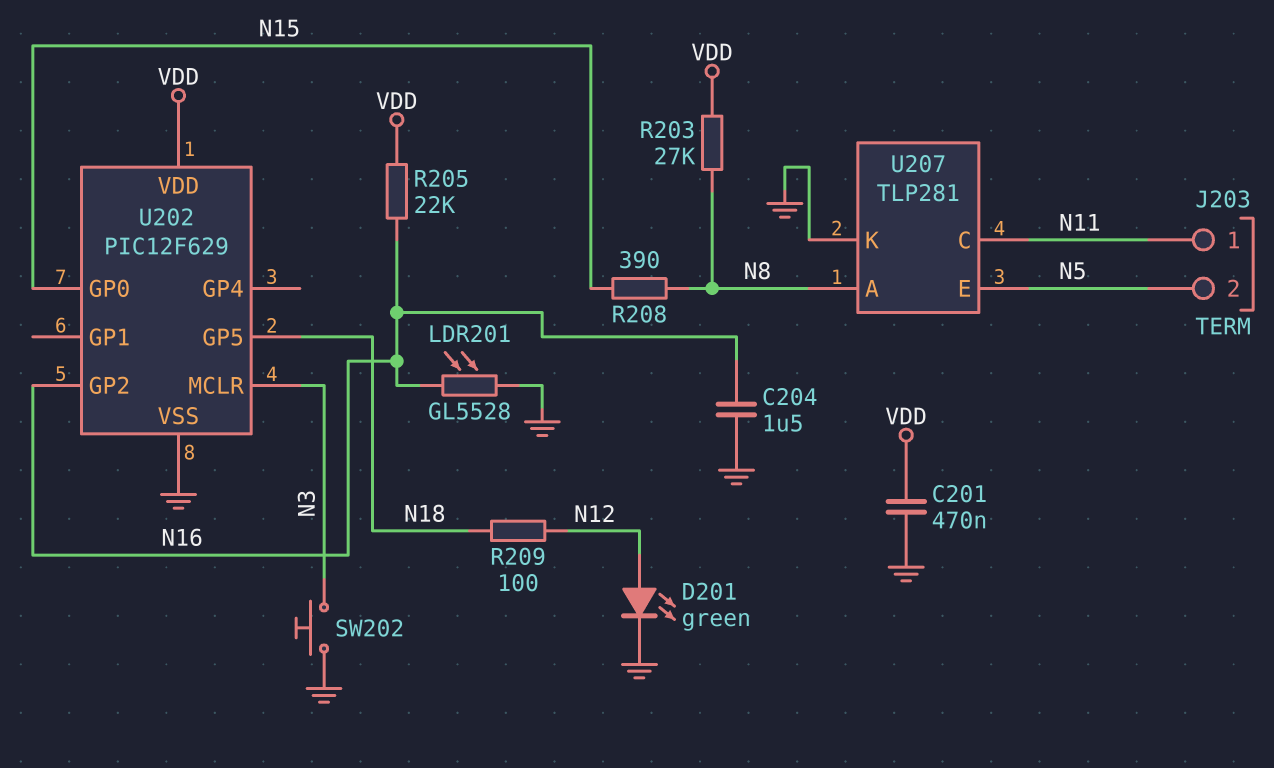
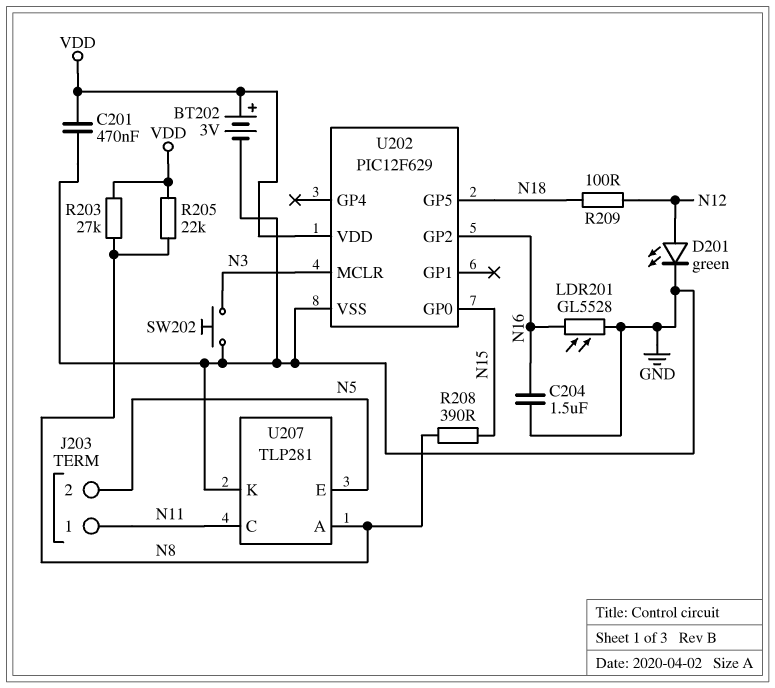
BT202: none -> 3V (plus VDD, minus GND)
R205: 22k (N16, VDD) -> 22k (N8, VDD)

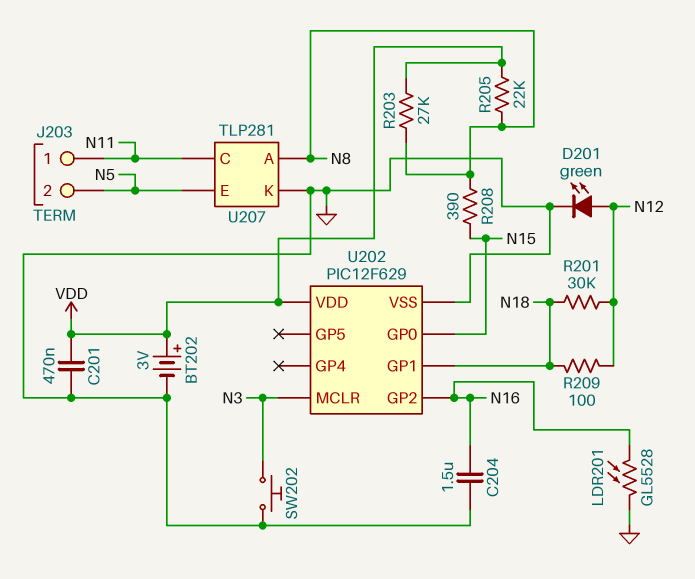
R201: none -> 30k (N12, N18)
U202 pin GP1: none -> N18
U202 pin GP5: N18 -> none

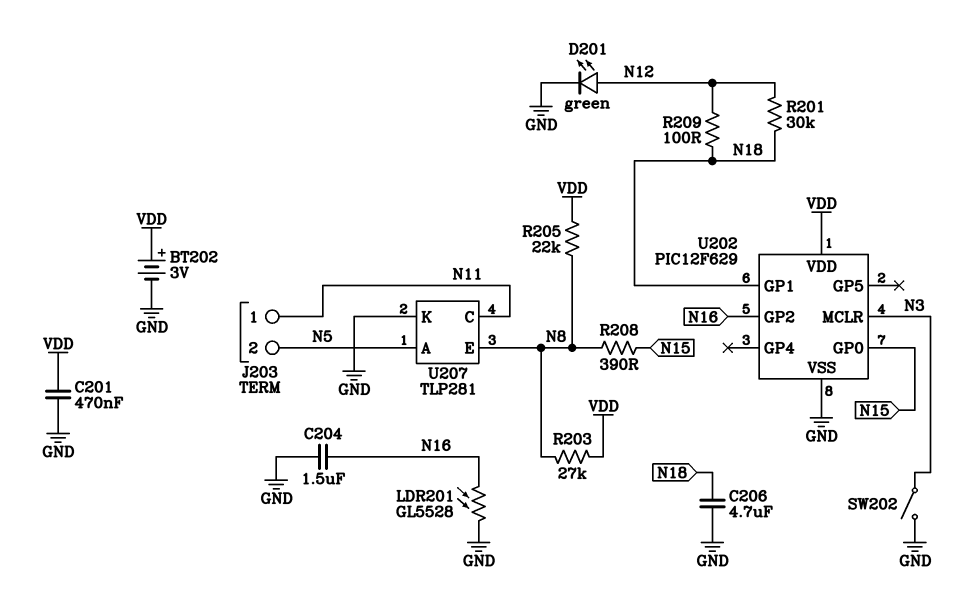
C206: none -> 4.7uF (GND, N18)
SW202: button (GND, N3) -> switch (GND, N3)
U207 pin A: N8 -> N5
U207 pin E: N5 -> N8

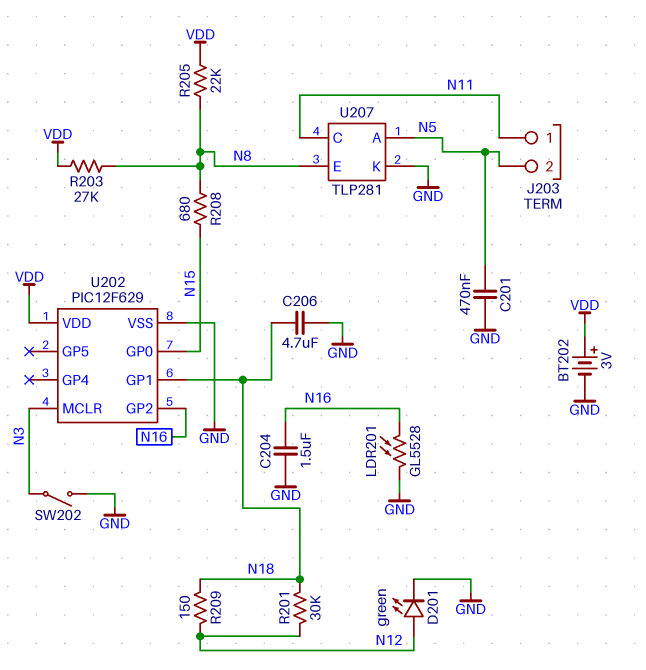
C201: 470nF (GND, VDD) -> 470nF (GND, N5)
R208: 390 (N8, N15) -> 680 (N8, N15)
R209: 100 (N12, N18) -> 150 (N12, N18)

